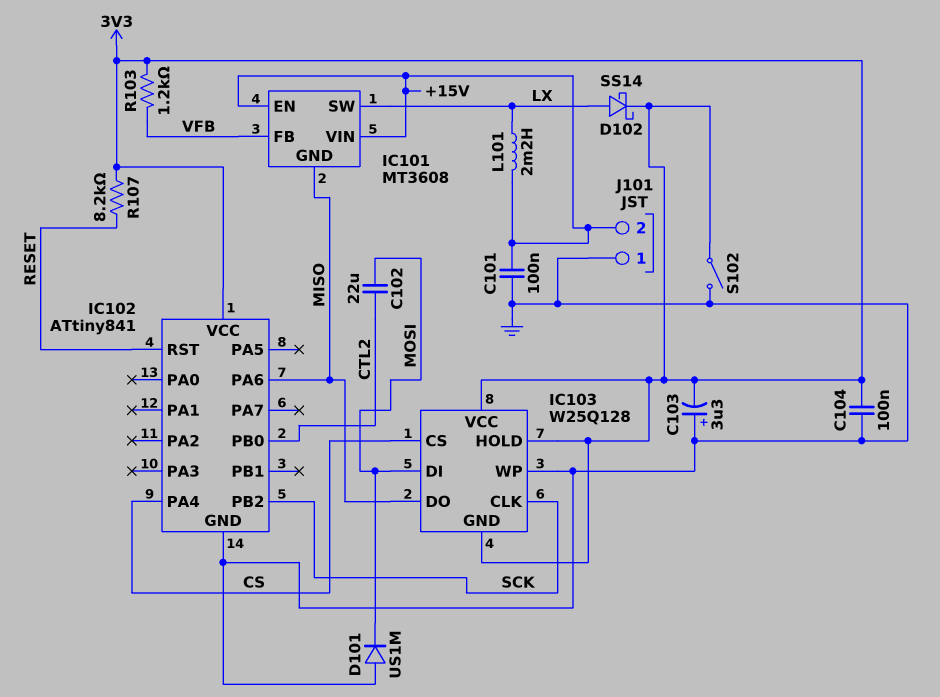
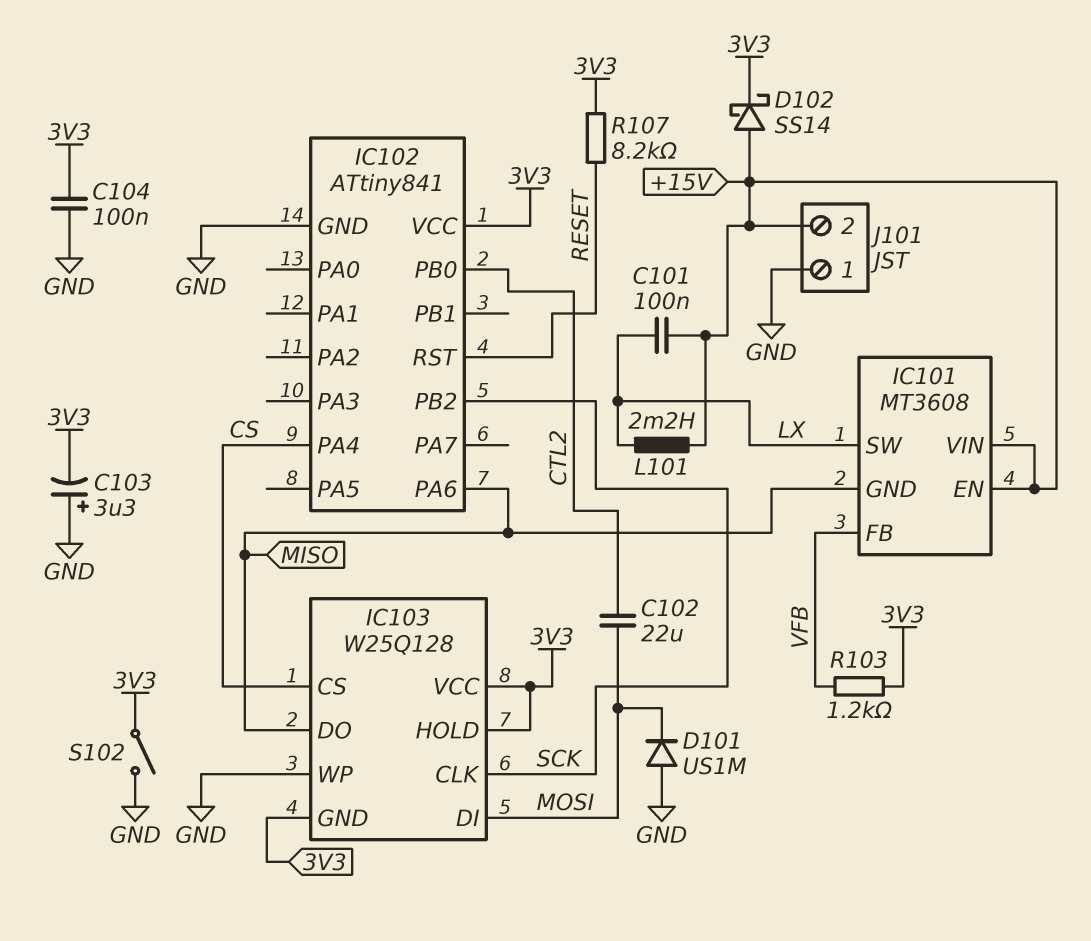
C101: 100nF (+15V, GND) -> 100nF (+15V, LX)
D102: schottky SS14 (A LX, K 3V3) -> schottky SS14 (A +15V, K 3V3)

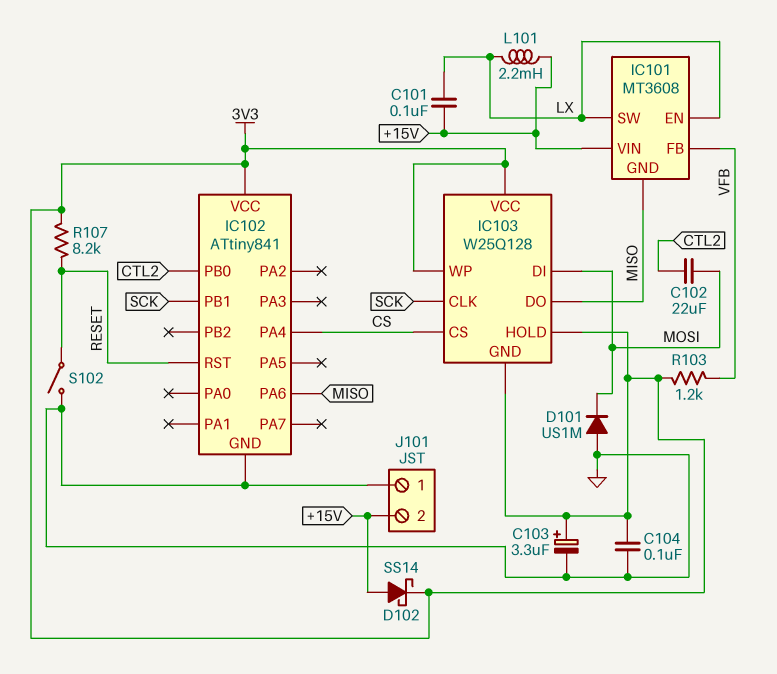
C103: 3.3uF (plus GND, minus 3V3) -> 3.3uF (plus 3V3, minus GND)
IC101 pin EN: +15V -> LX
IC102 pin PB1: none -> SCK
IC102 pin PB2: SCK -> none
IC103 pin WP: GND -> 3V3
S102: switch (3V3, GND) -> switch (GND, RESET)

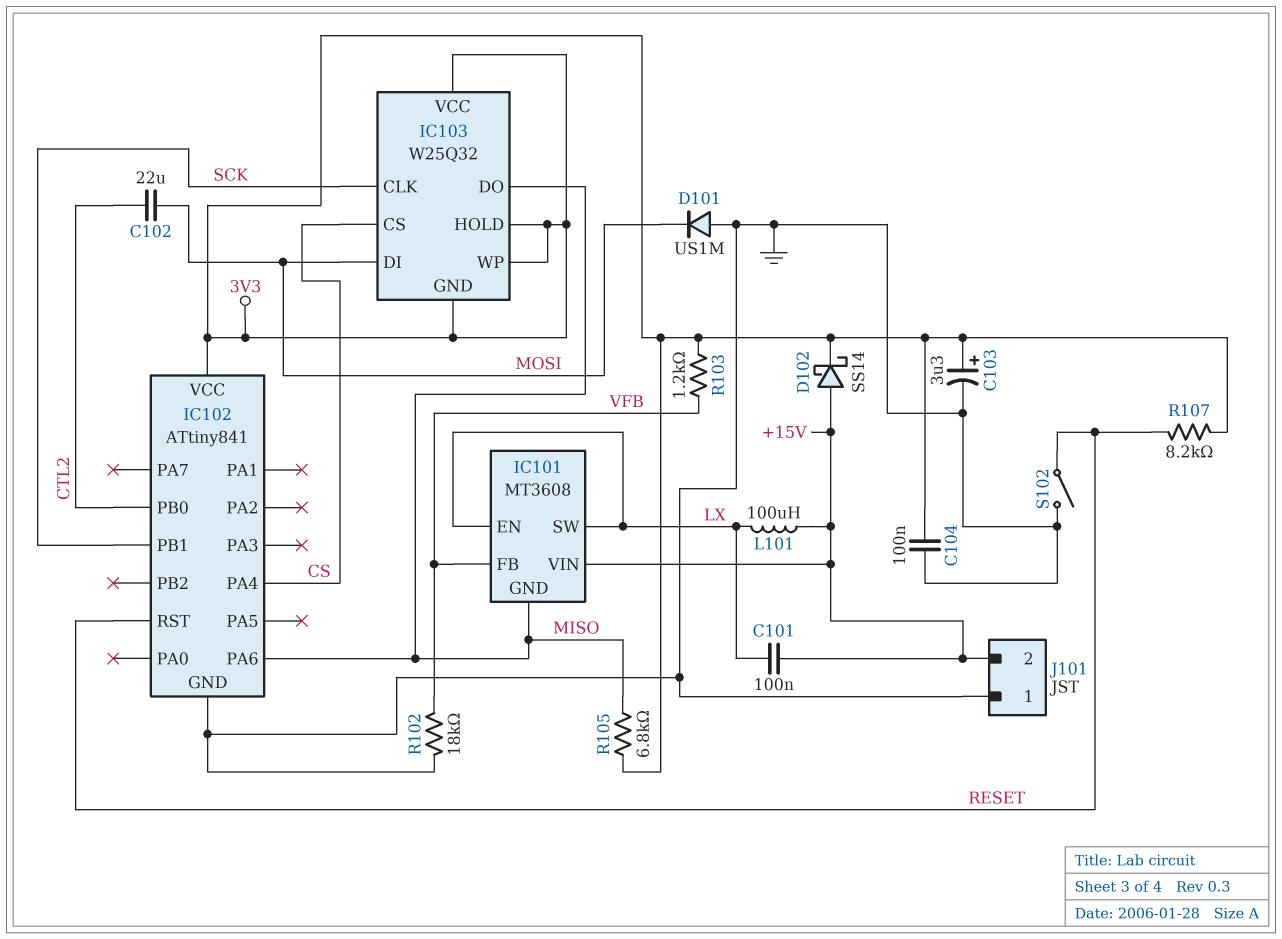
IC103: W25Q128 -> W25Q32
L101: 2.2mH (+15V, LX) -> 100uH (+15V, LX)
R102: none -> 18k (GND, VFB)
R105: none -> 6.8k (3V3, MISO)

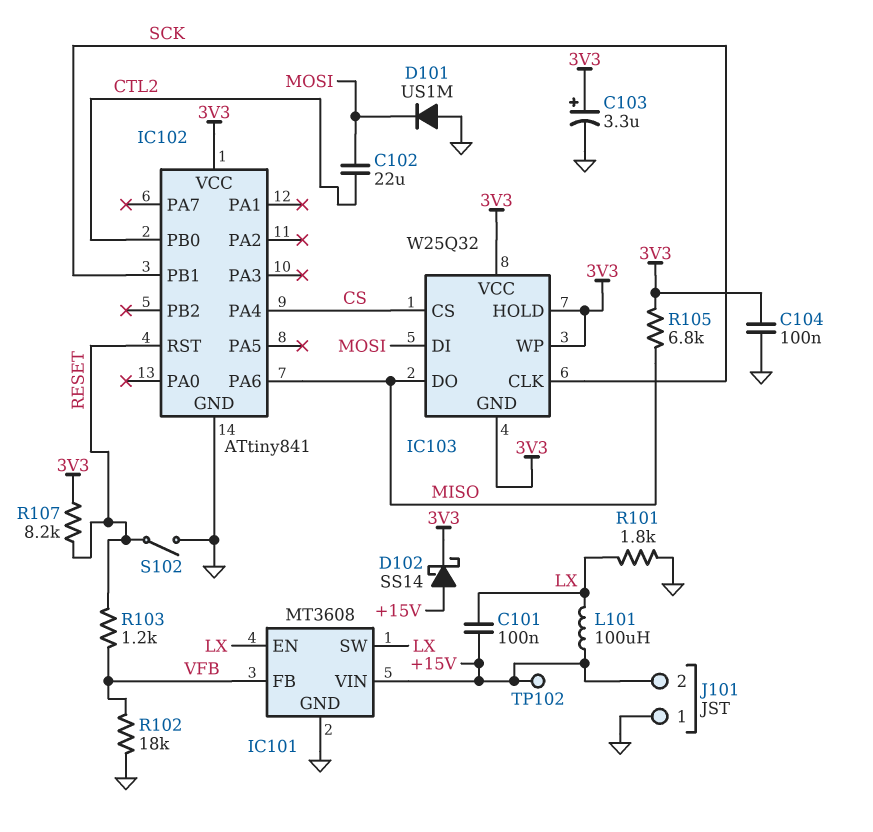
IC101 pin GND: MISO -> GND
R101: none -> 1.8k (GND, LX)
R103: 1.2k (3V3, VFB) -> 1.2k (RESET, VFB)
TP102: none -> test point (+15V)

